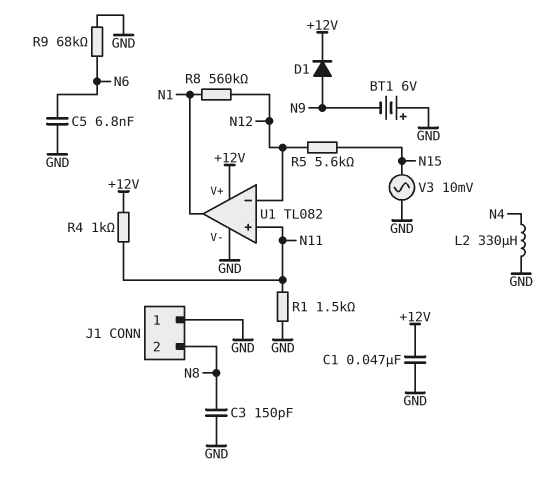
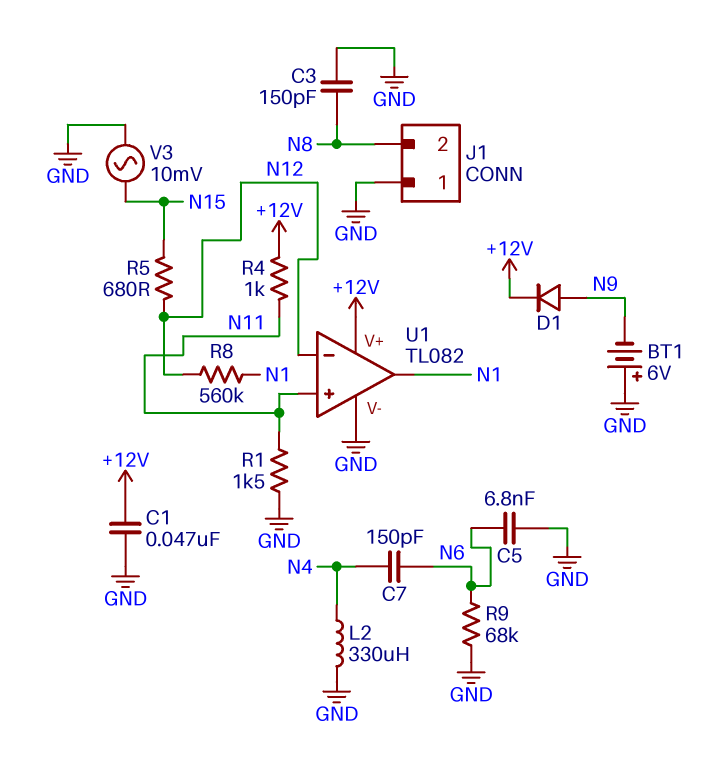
C7: none -> 150pF (N4, N6)
R5: 5.6k (N12, N15) -> 680 (N12, N15)

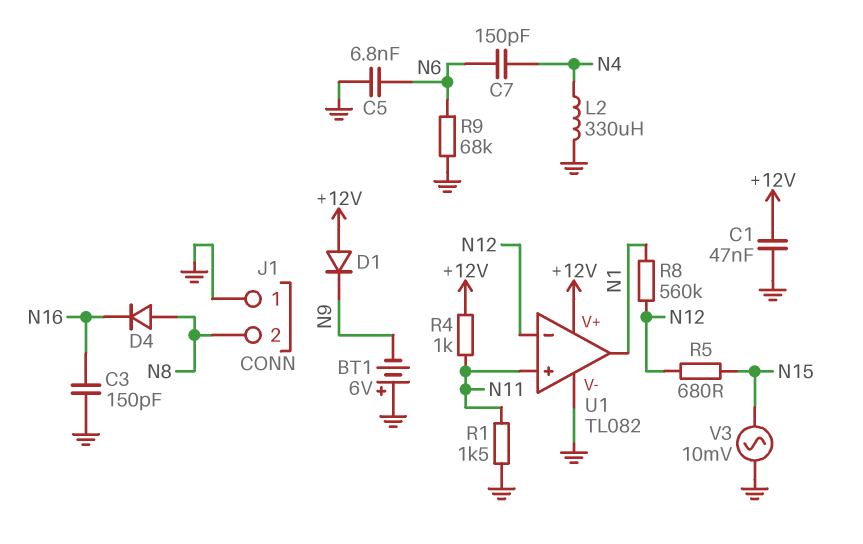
C3: 150pF (GND, N8) -> 150pF (GND, N16)
D1: diode (A N9, K +12V) -> diode (A +12V, K N9)
D4: none -> diode (A N8, K N16)

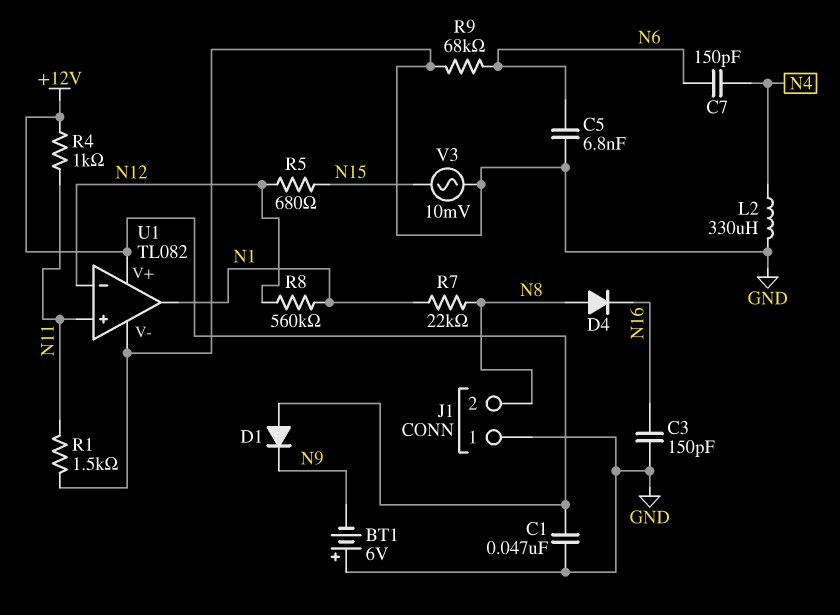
R7: none -> 22k (N1, N8)

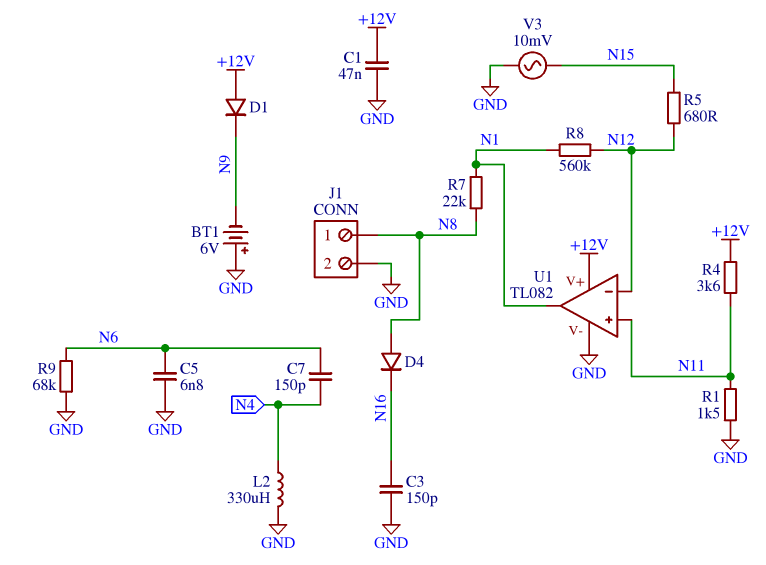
J1 pin 1: GND -> N8
J1 pin 2: N8 -> GND
R4: 1k (+12V, N11) -> 3.6k (+12V, N11)

